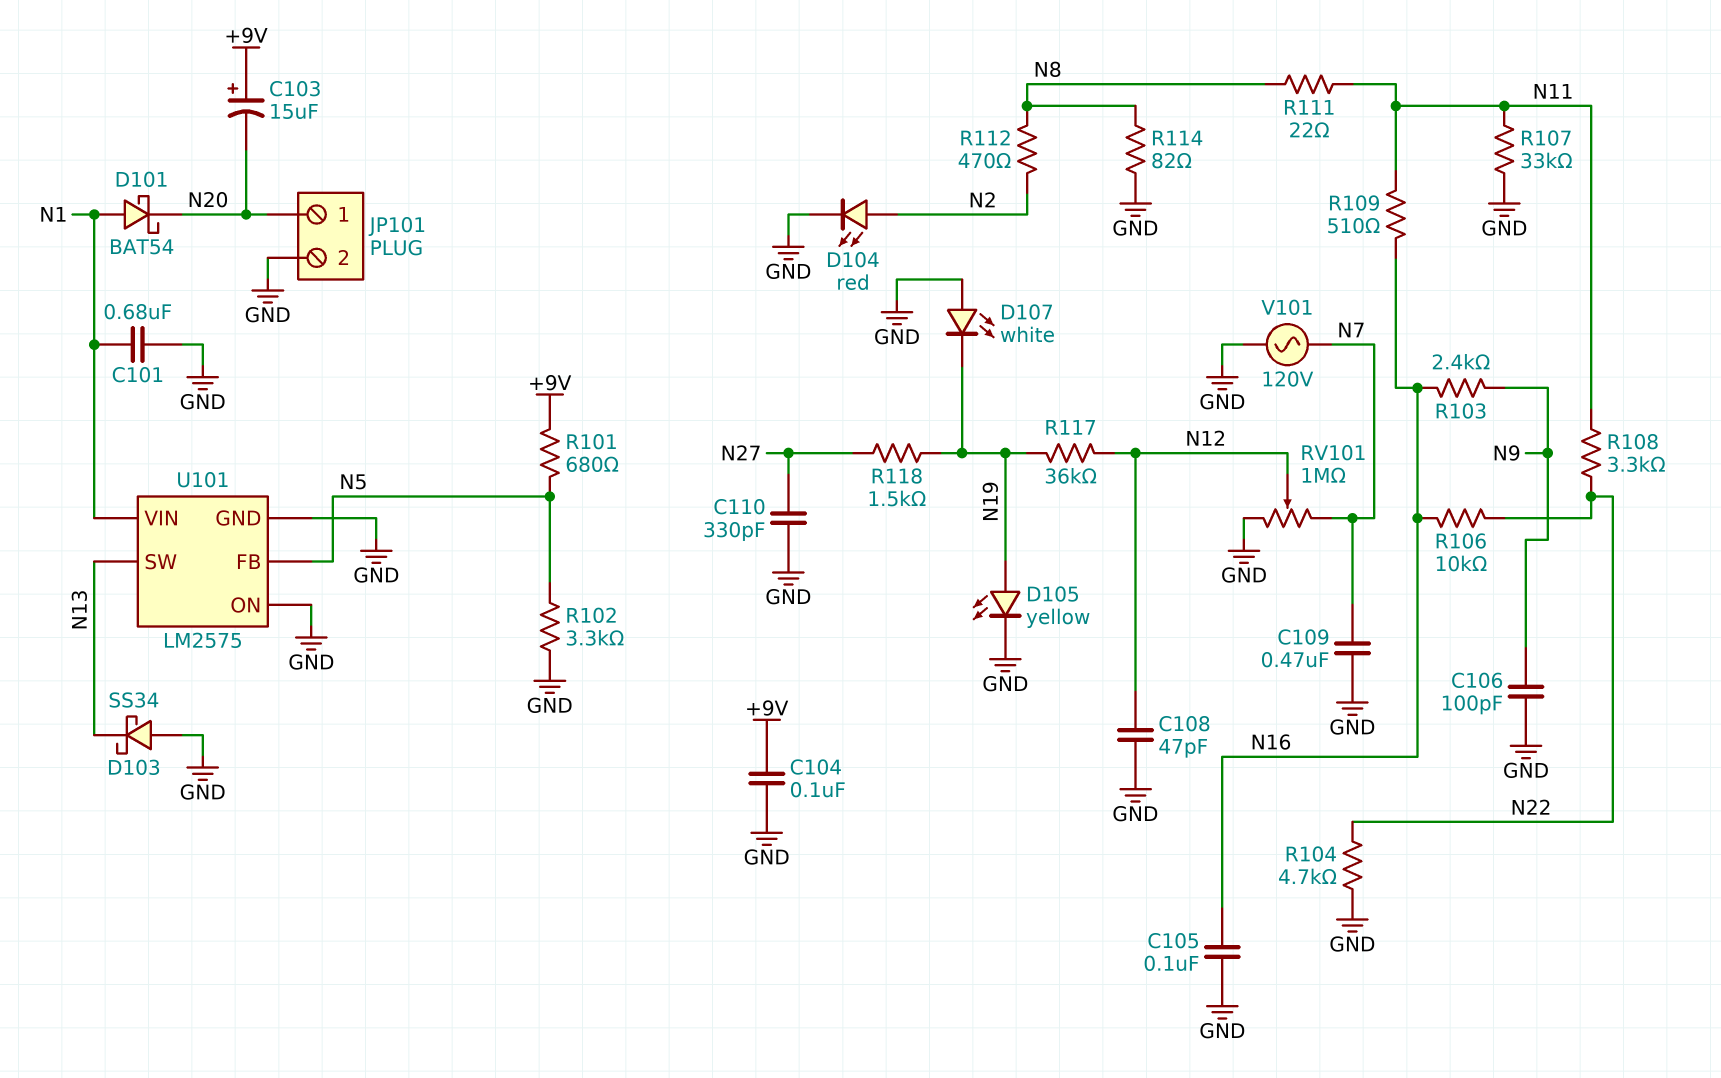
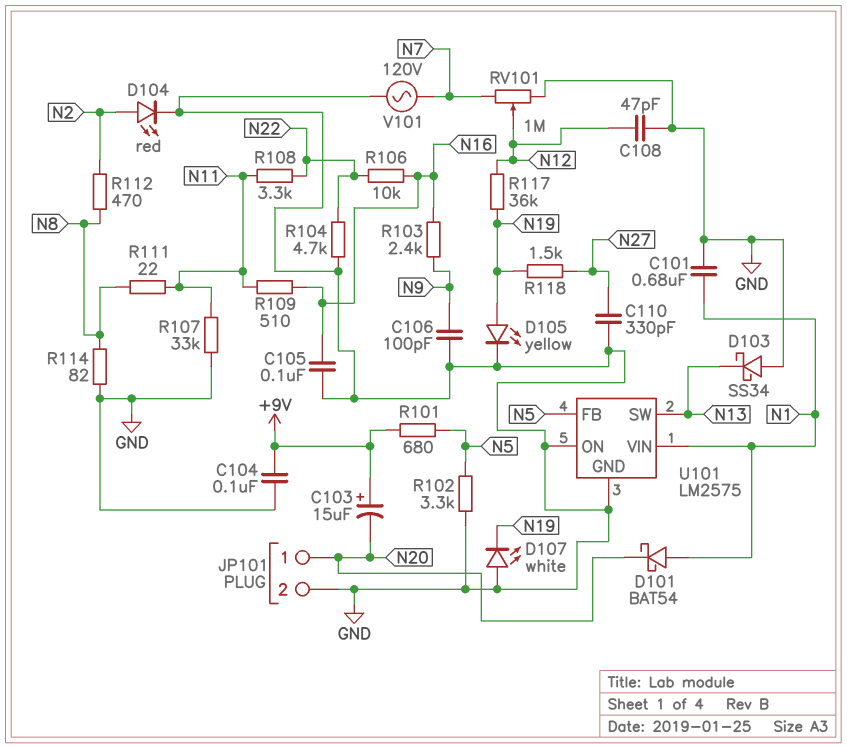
C109: 470nF (GND, N7) -> none

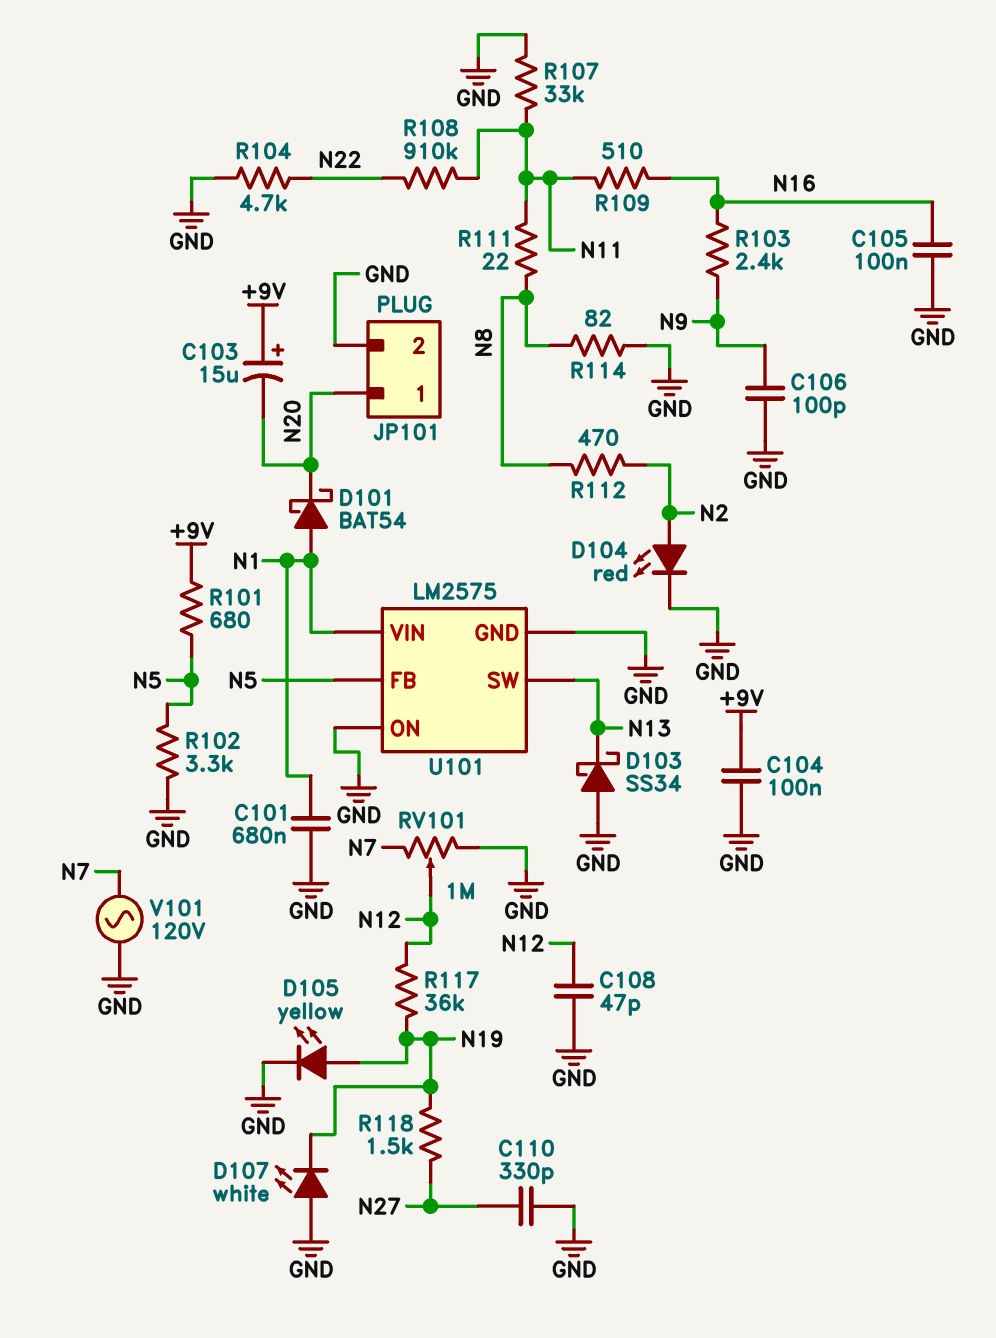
R106: 10k (N16, N22) -> none
R108: 3.3k (N11, N22) -> 910k (N11, N22)

